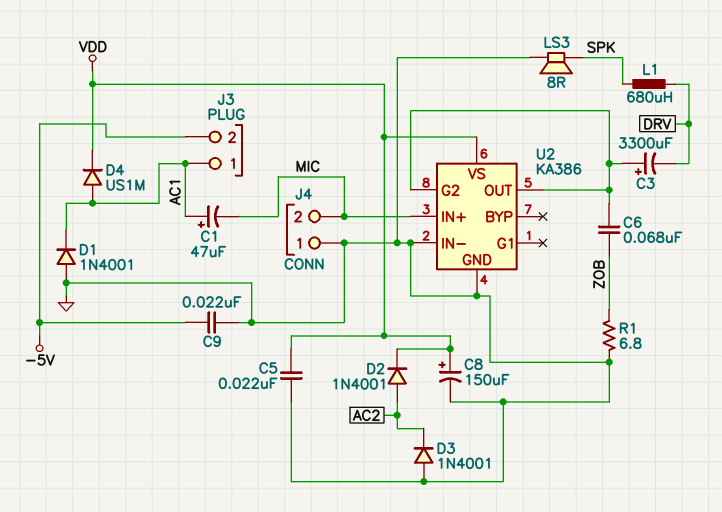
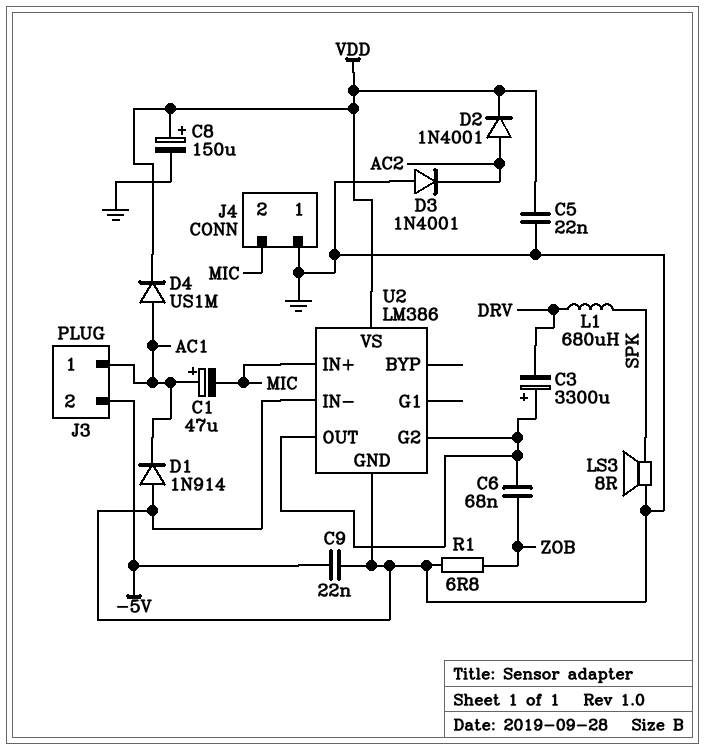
D1: diode 1N4001 (A GND, K AC1) -> diode 1N914 (A GND, K AC1)
U2: KA386 -> LM386

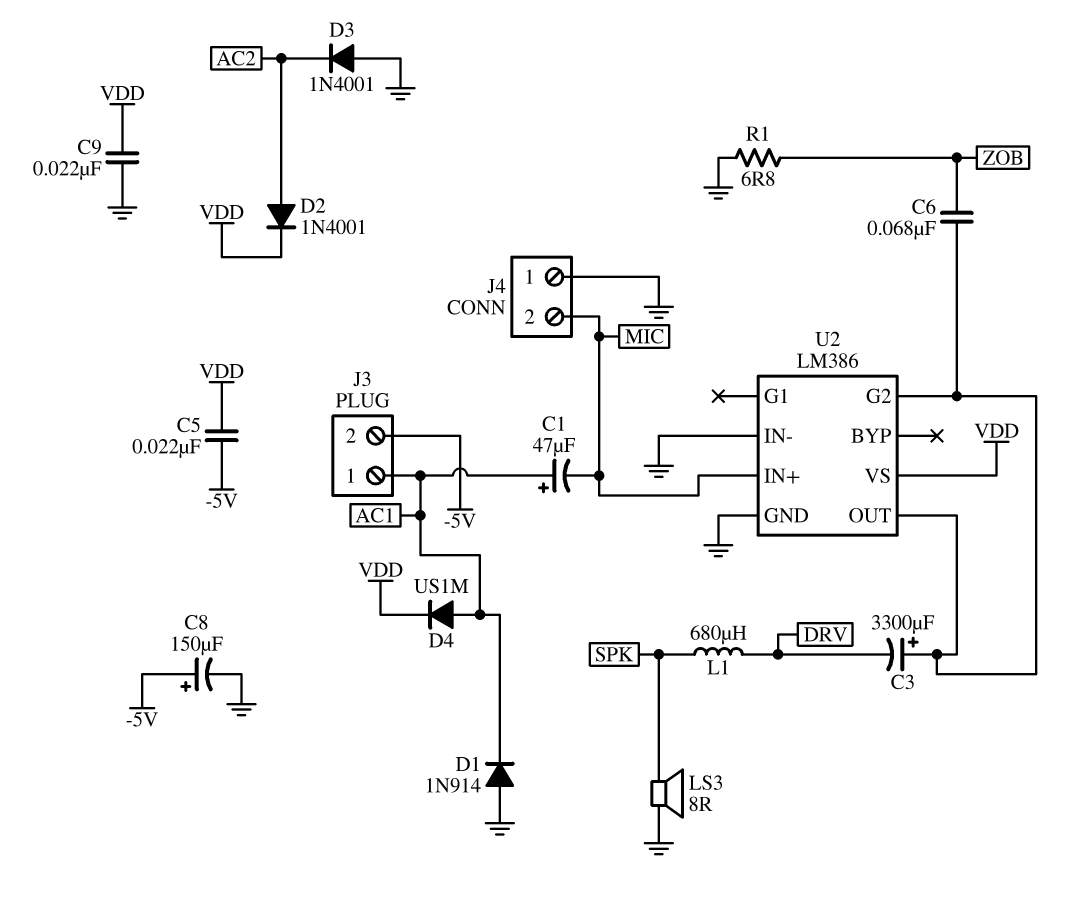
C5: 22nF (GND, VDD) -> 22nF (-5V, VDD)
C8: 150uF (plus VDD, minus GND) -> 150uF (plus -5V, minus GND)
C9: 22nF (-5V, GND) -> 22nF (GND, VDD)

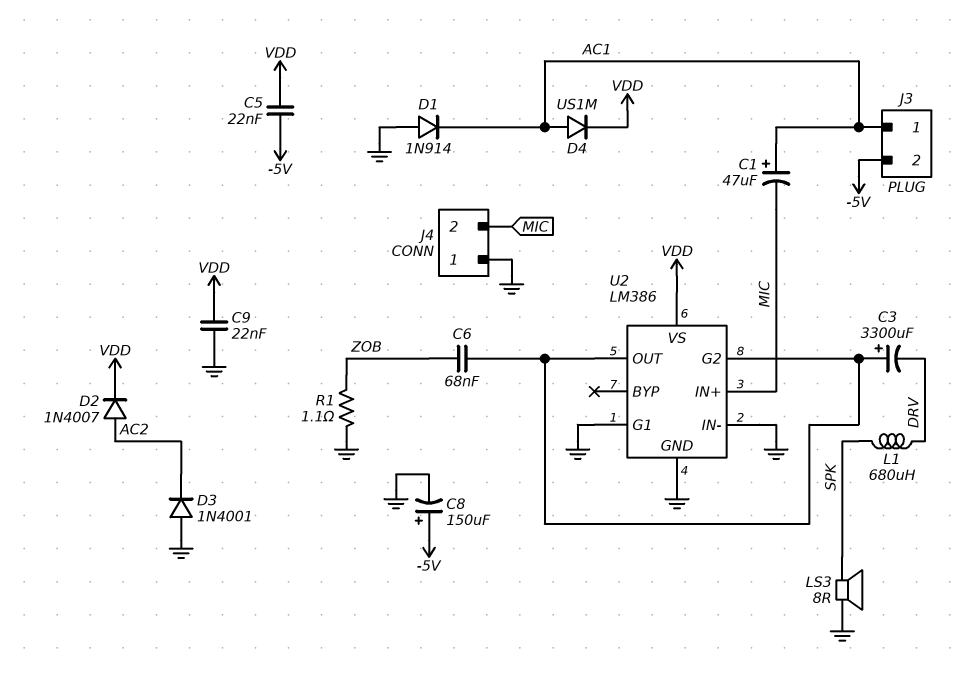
D2: diode 1N4001 (A AC2, K VDD) -> diode 1N4007 (A AC2, K VDD)
R1: 6.8 (GND, ZOB) -> 1.1 (GND, ZOB)
U2 pin G1: none -> GND

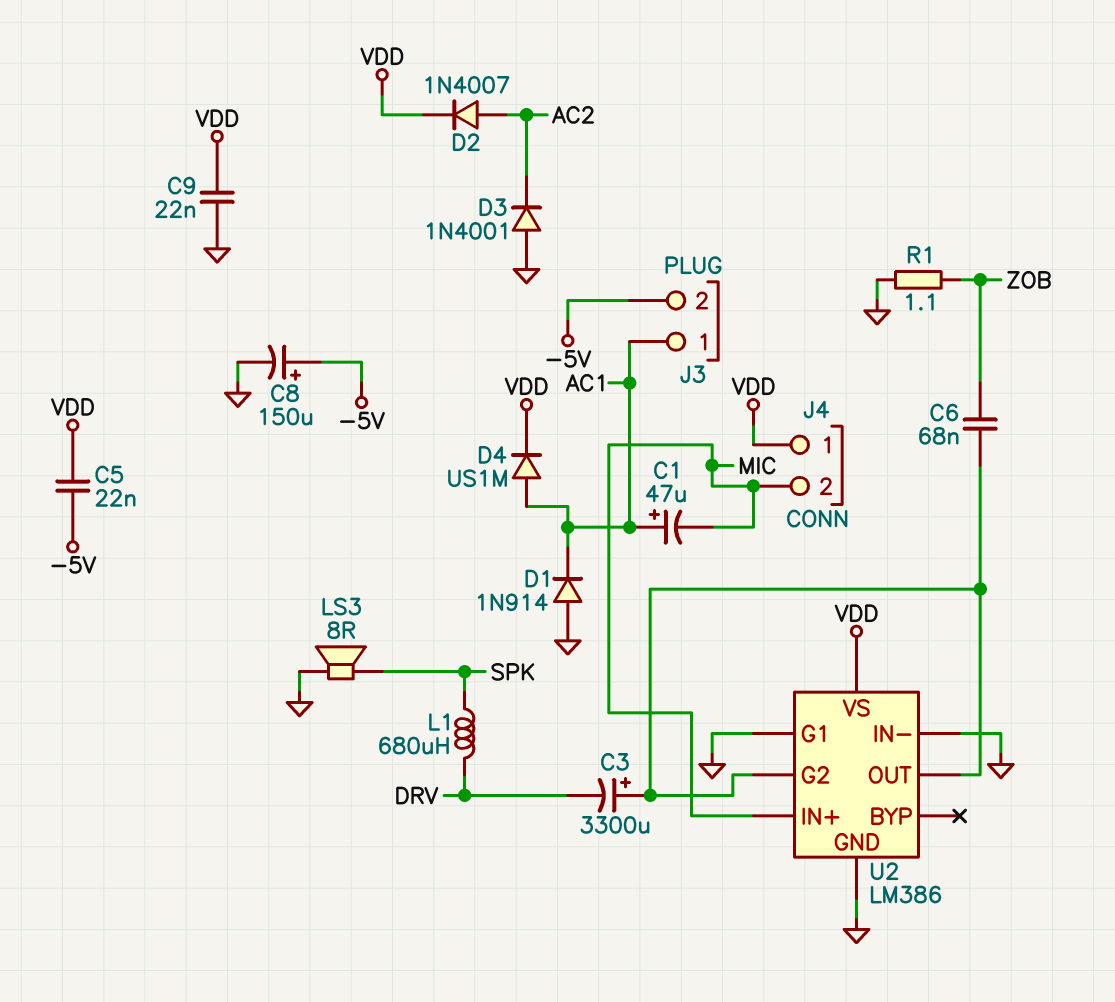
J4 pin 1: GND -> VDD

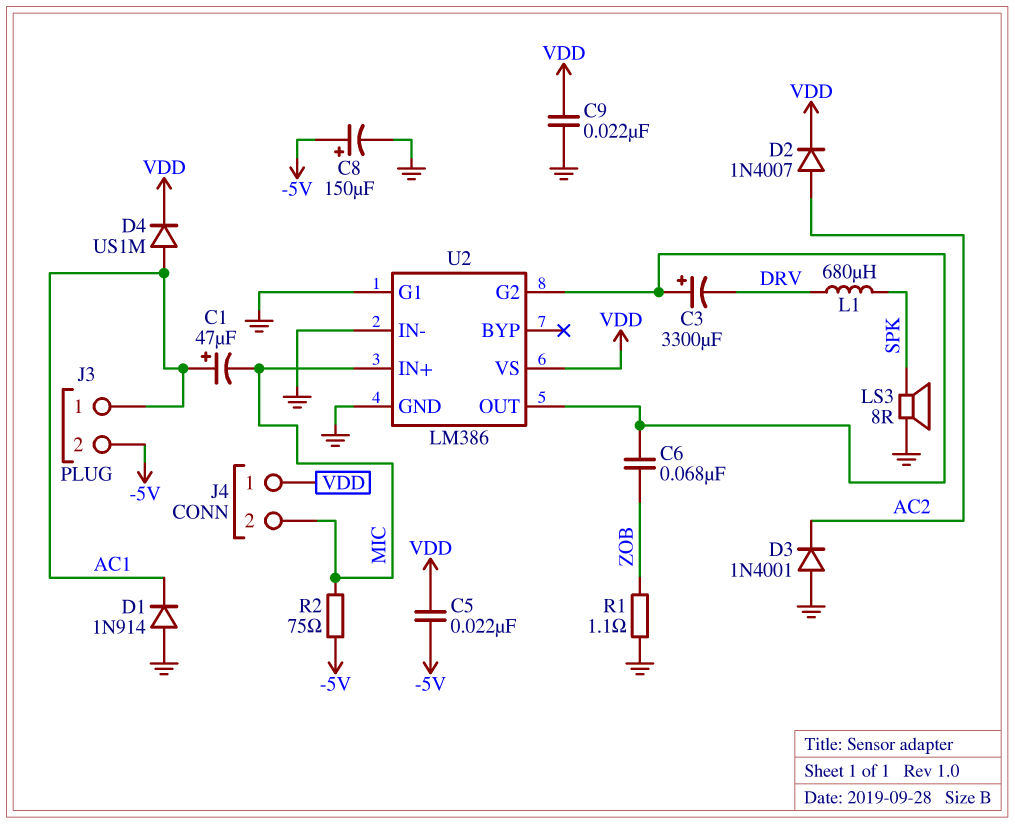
R2: none -> 75 (-5V, MIC)

